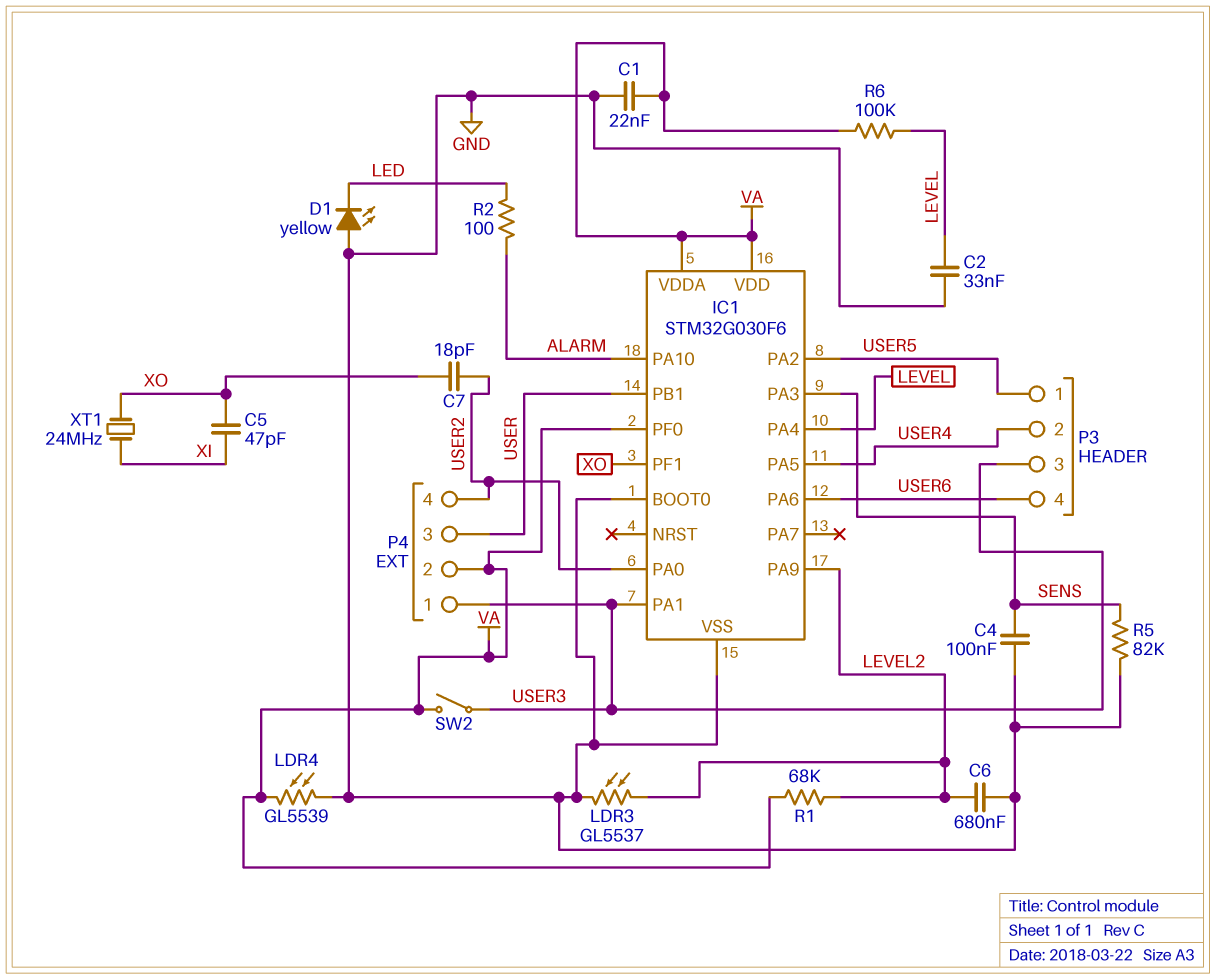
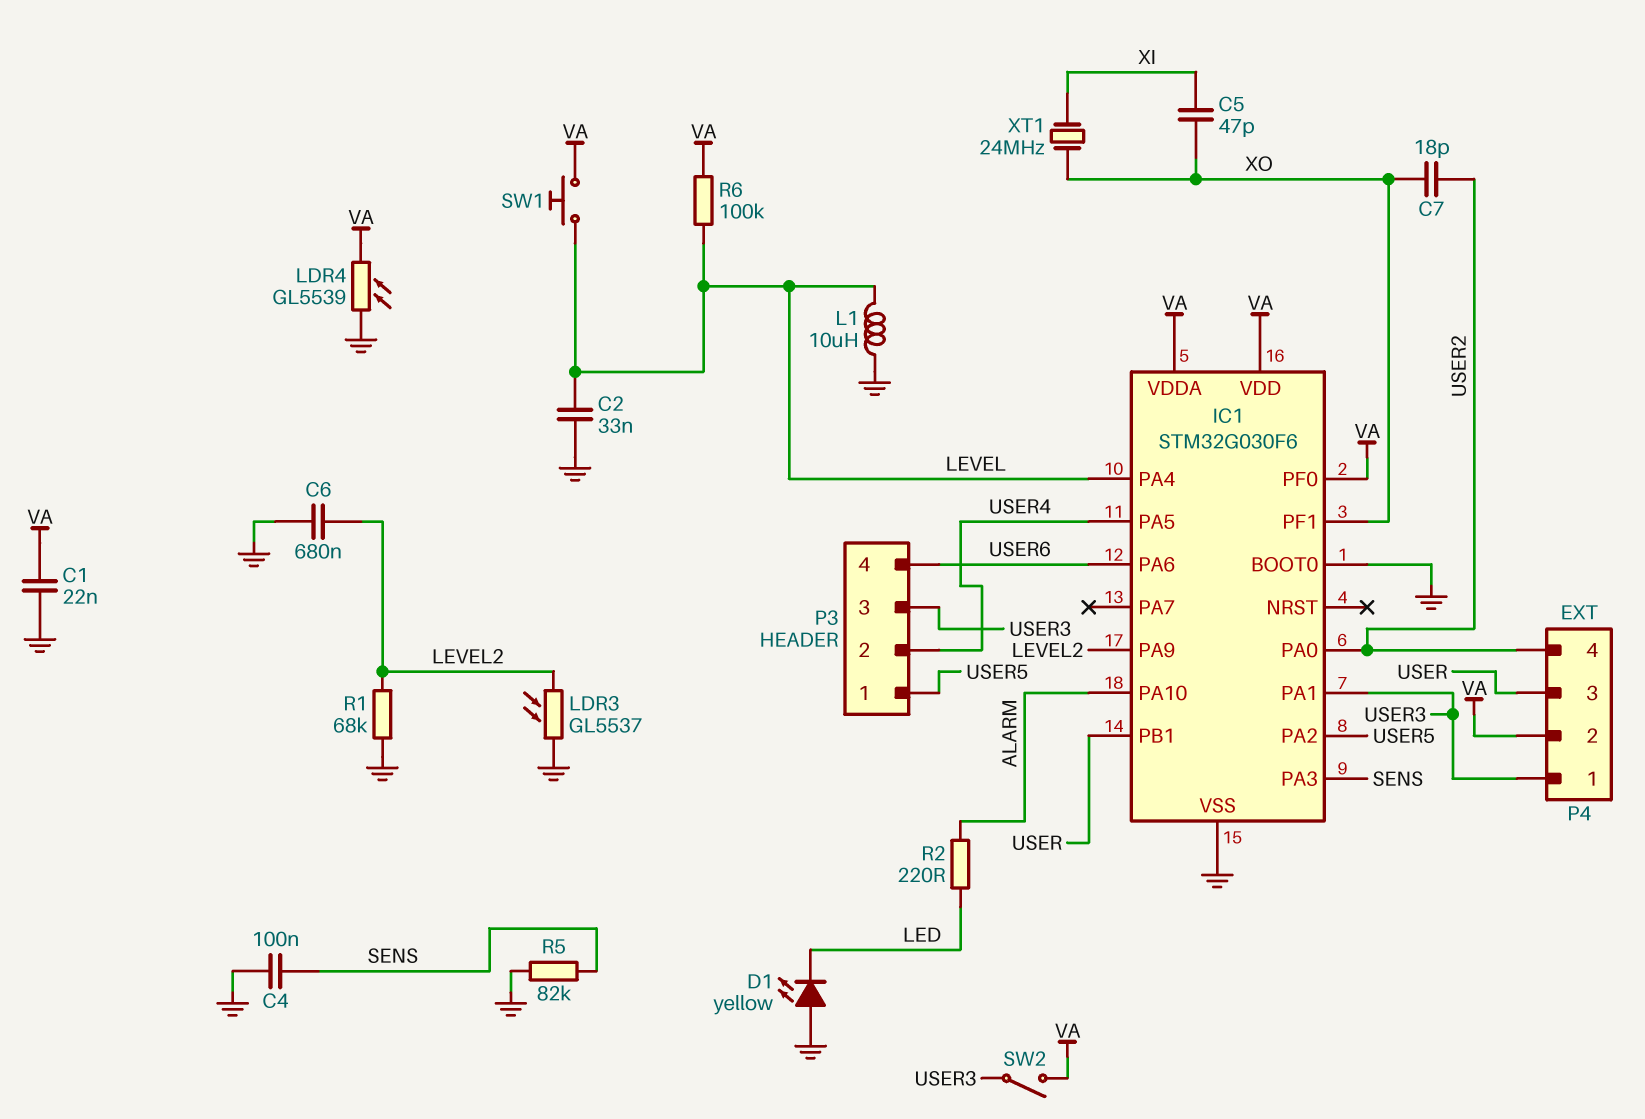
L1: none -> 10uH (GND, LEVEL)
R1: 68k (LEVEL2, VA) -> 68k (GND, LEVEL2)
R2: 100 (ALARM, LED) -> 220 (ALARM, LED)
SW1: none -> button (LEVEL, VA)

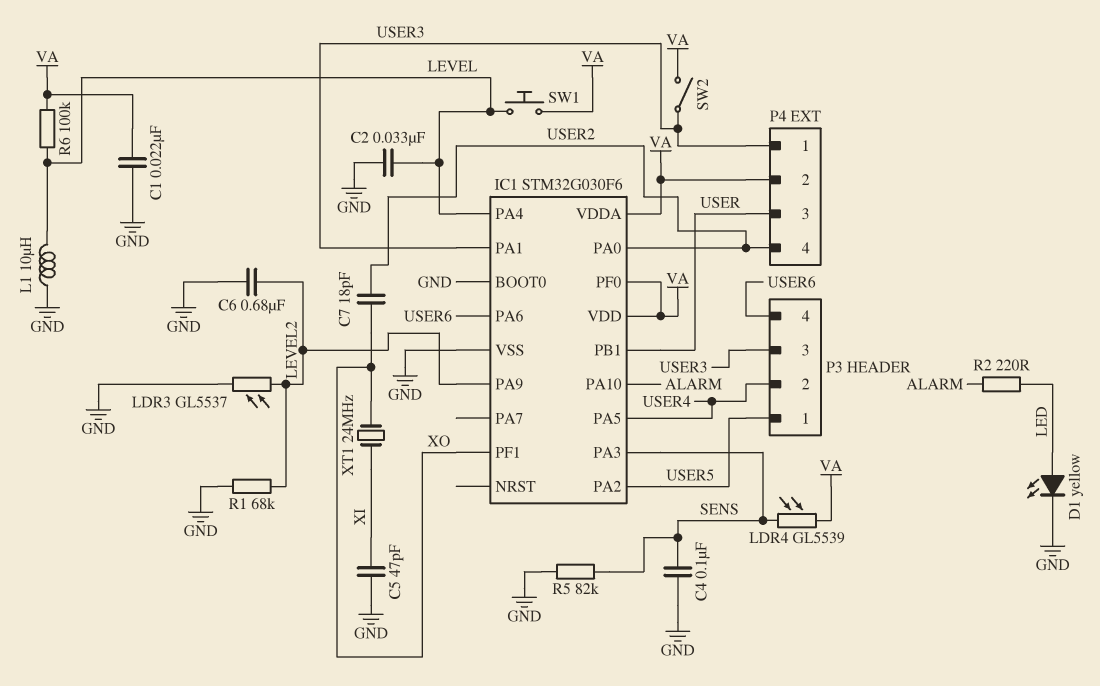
C5: 47pF (XI, XO) -> 47pF (GND, XI)
D1: LED yellow (A GND, K LED) -> LED yellow (A LED, K GND)
LDR4: GL5539 (GND, VA) -> GL5539 (SENS, VA)

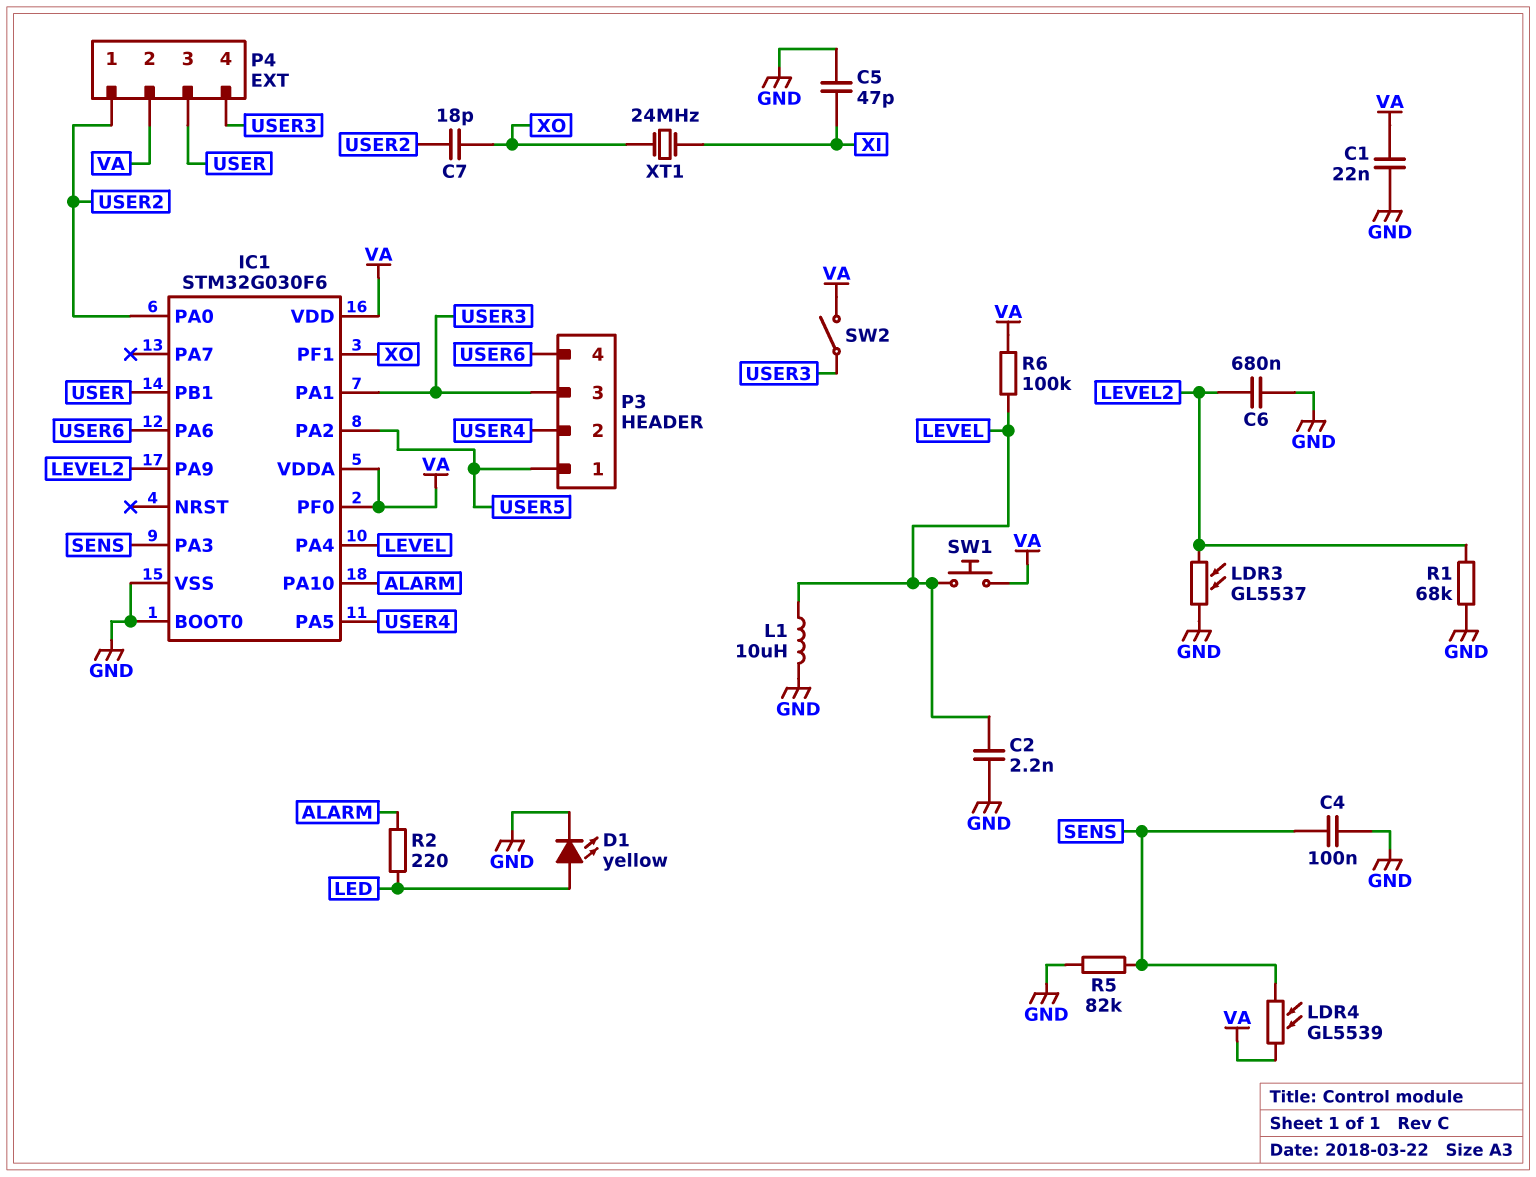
C2: 33nF (GND, LEVEL) -> 2.2nF (GND, LEVEL)
P4 pin 1: USER3 -> USER2
P4 pin 4: USER2 -> USER3

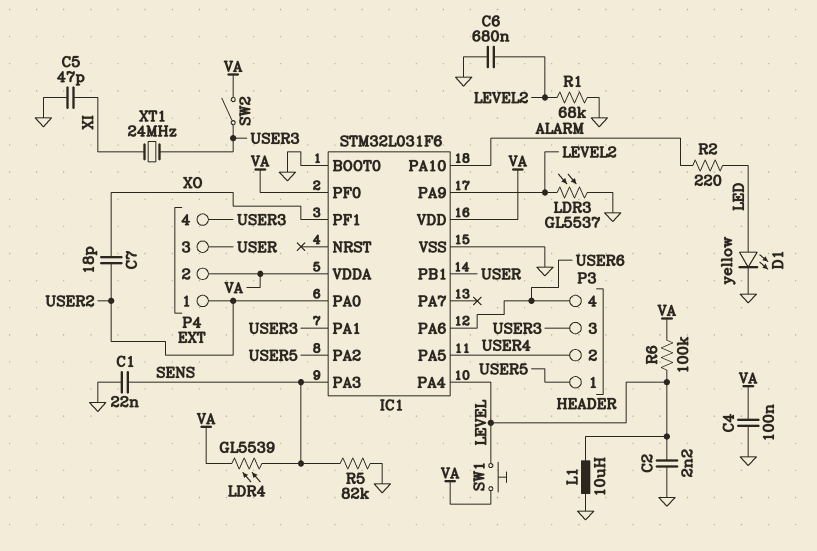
C1: 22nF (GND, VA) -> 22nF (GND, SENS)
C4: 100nF (GND, SENS) -> 100nF (GND, VA)
IC1: STM32G030F6 -> STM32L031F6
XT1: 24MHz (XI, XO) -> 24MHz (USER3, XI)

